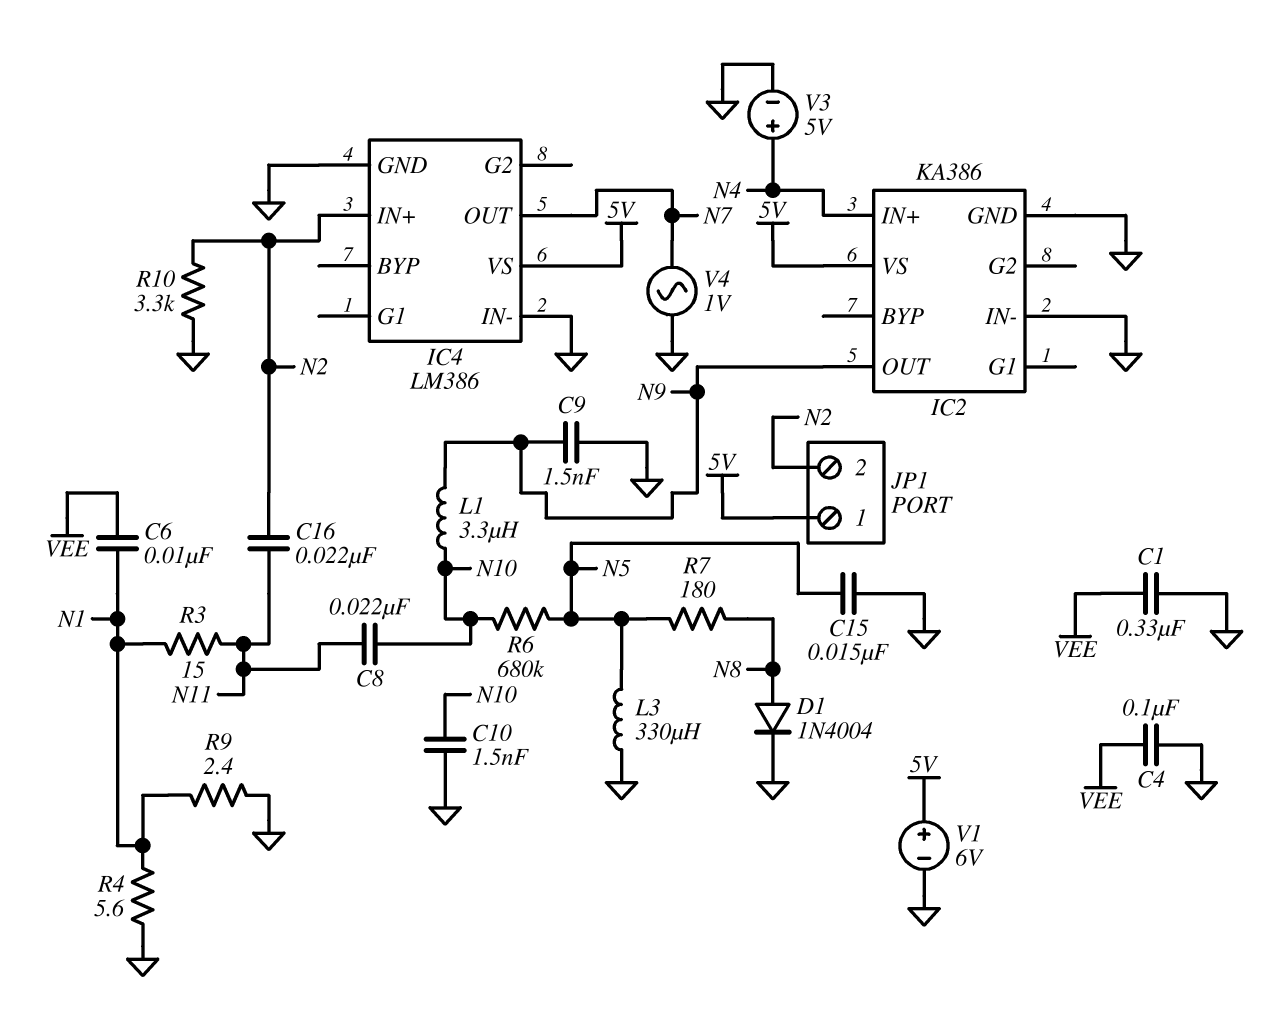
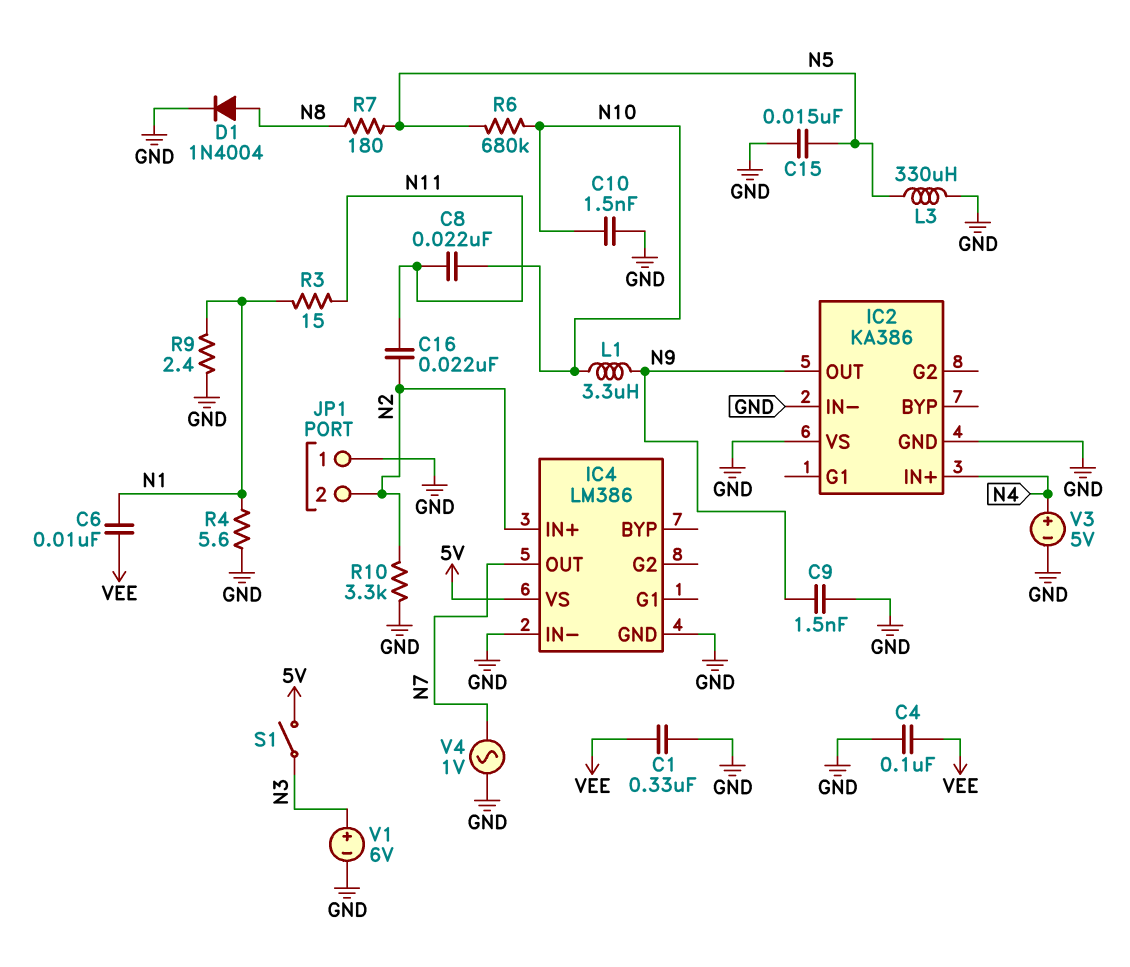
IC2 pin VS: 5V -> GND
JP1 pin 1: 5V -> GND
S1: none -> switch (5V, N3)
V1: 6V (plus 5V, minus GND) -> 6V (plus N3, minus GND)

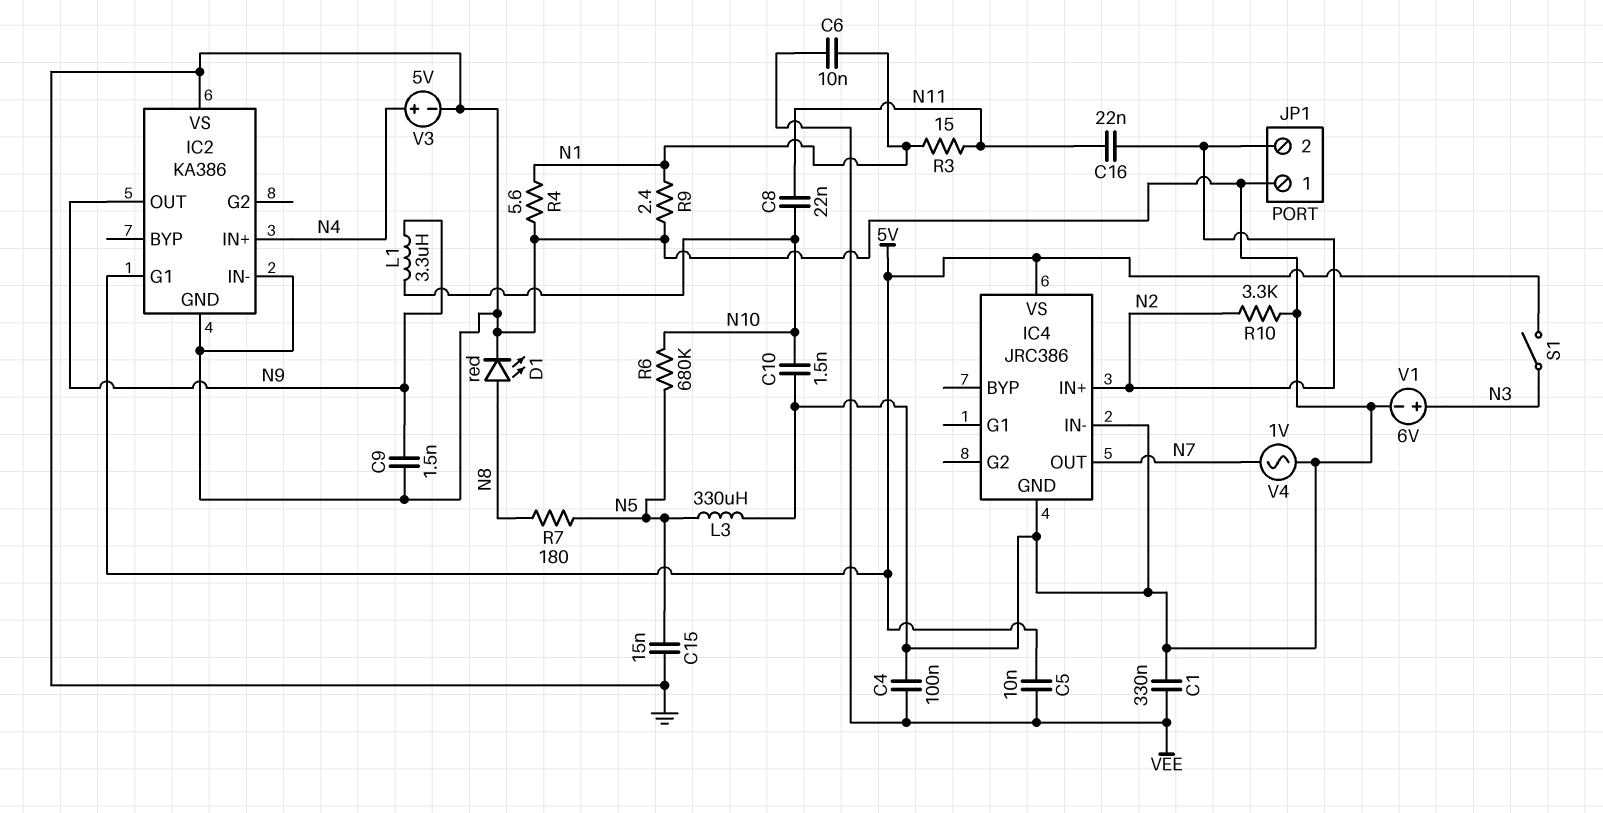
C5: none -> 10nF (5V, VEE)
D1: diode 1N4004 (A N8, K GND) -> LED red (A N8, K GND)
IC2 pin G1: none -> 5V
IC4: LM386 -> JRC386

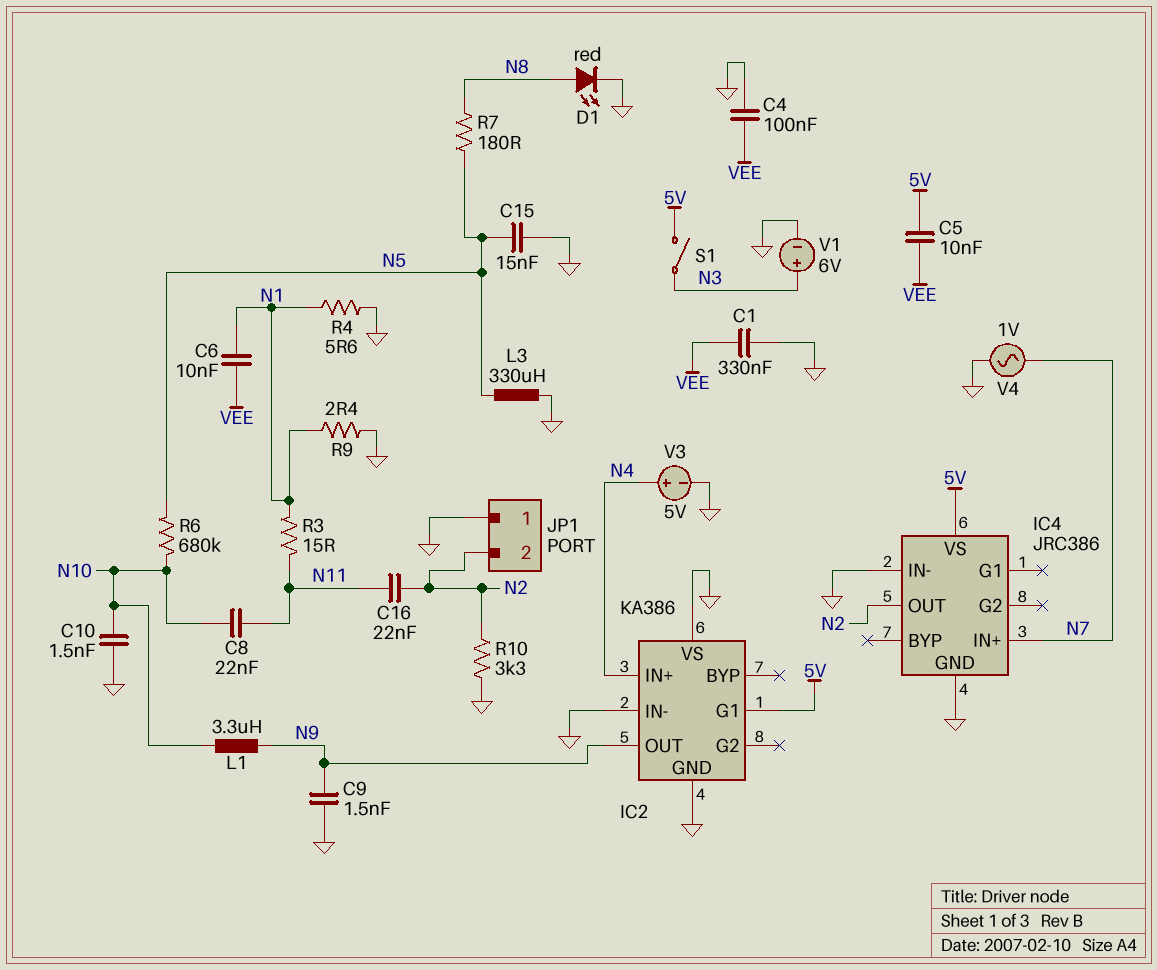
IC4 pin IN+: N2 -> N7
IC4 pin OUT: N7 -> N2

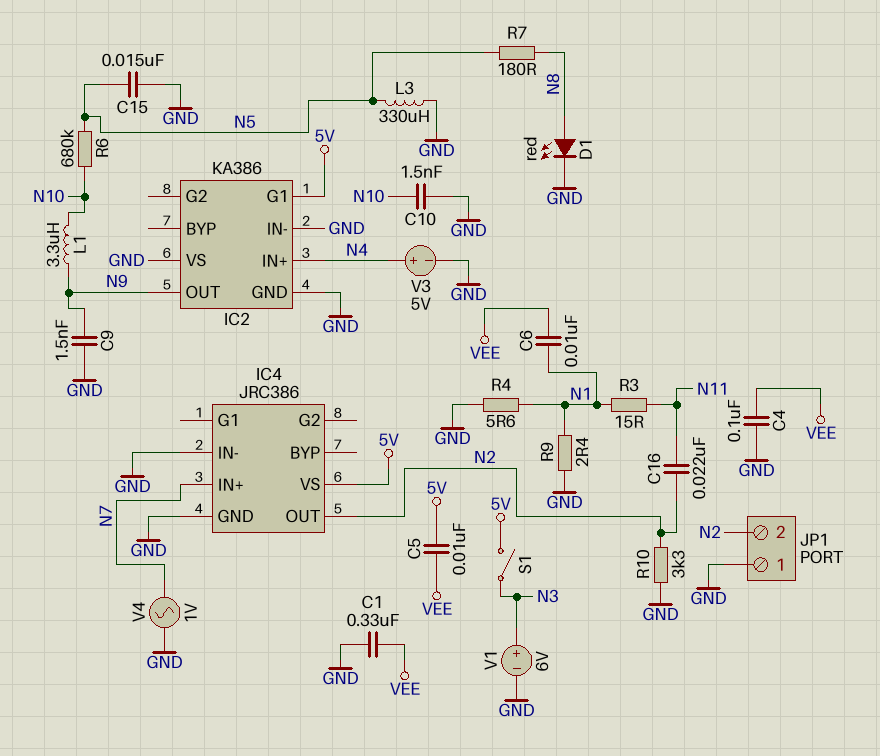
C8: 22nF (N10, N11) -> none

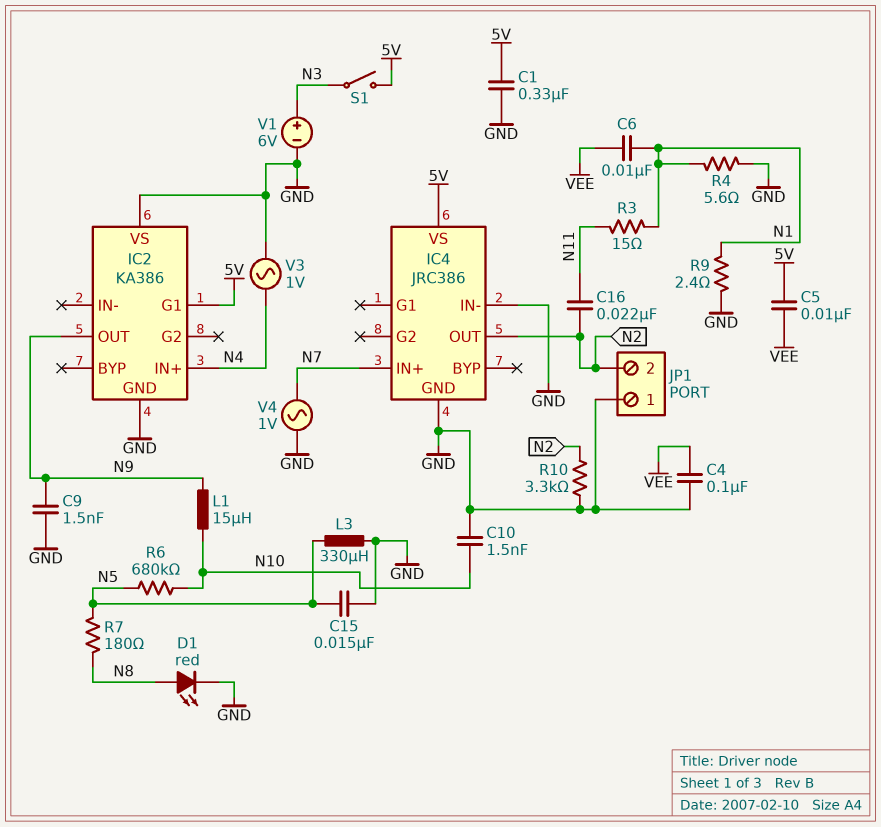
C1: 330nF (GND, VEE) -> 330nF (5V, GND)
IC2 pin IN-: GND -> none
L1: 3.3uH (N9, N10) -> 15uH (N9, N10)
V3: 5V (plus N4, minus GND) -> AC 1V (GND, N4)

